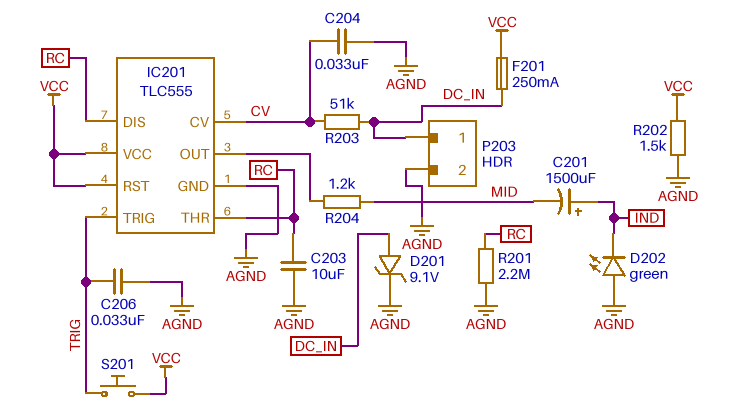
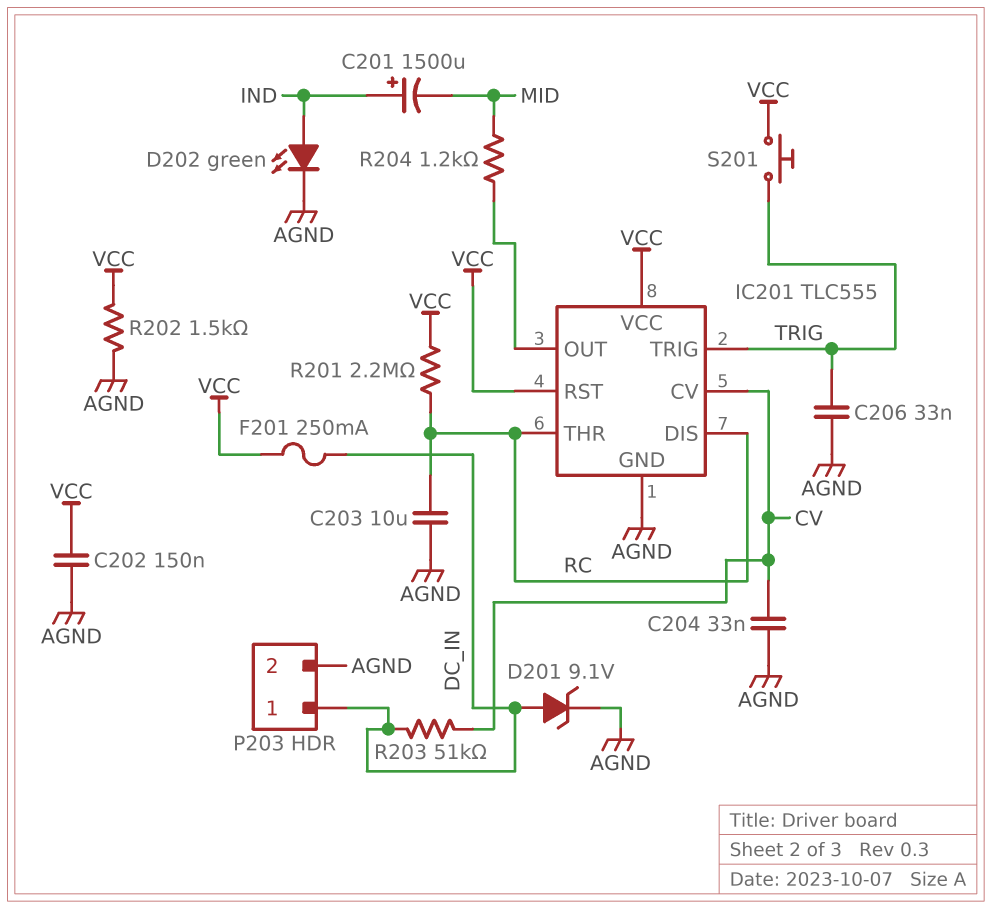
C202: none -> 150nF (AGND, VCC)
D202: LED green (A AGND, K IND) -> LED green (A IND, K AGND)
R201: 2.2M (AGND, RC) -> 2.2M (RC, VCC)

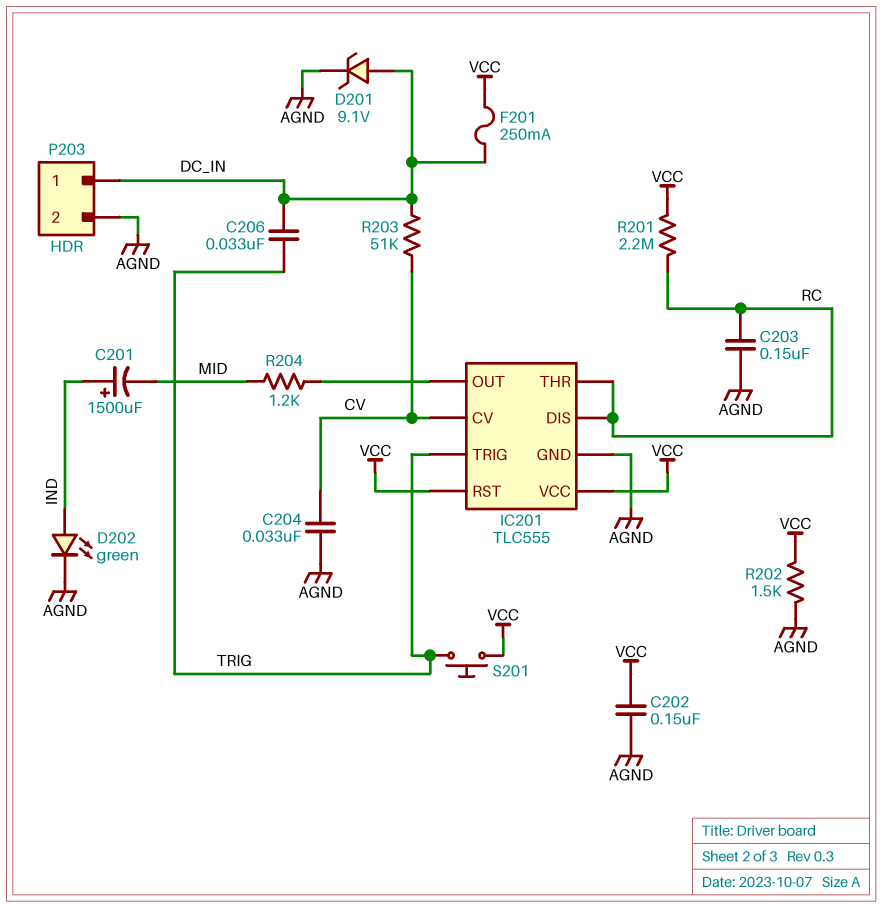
C203: 10uF (AGND, RC) -> 150nF (AGND, RC)
C206: 33nF (AGND, TRIG) -> 33nF (DC_IN, TRIG)

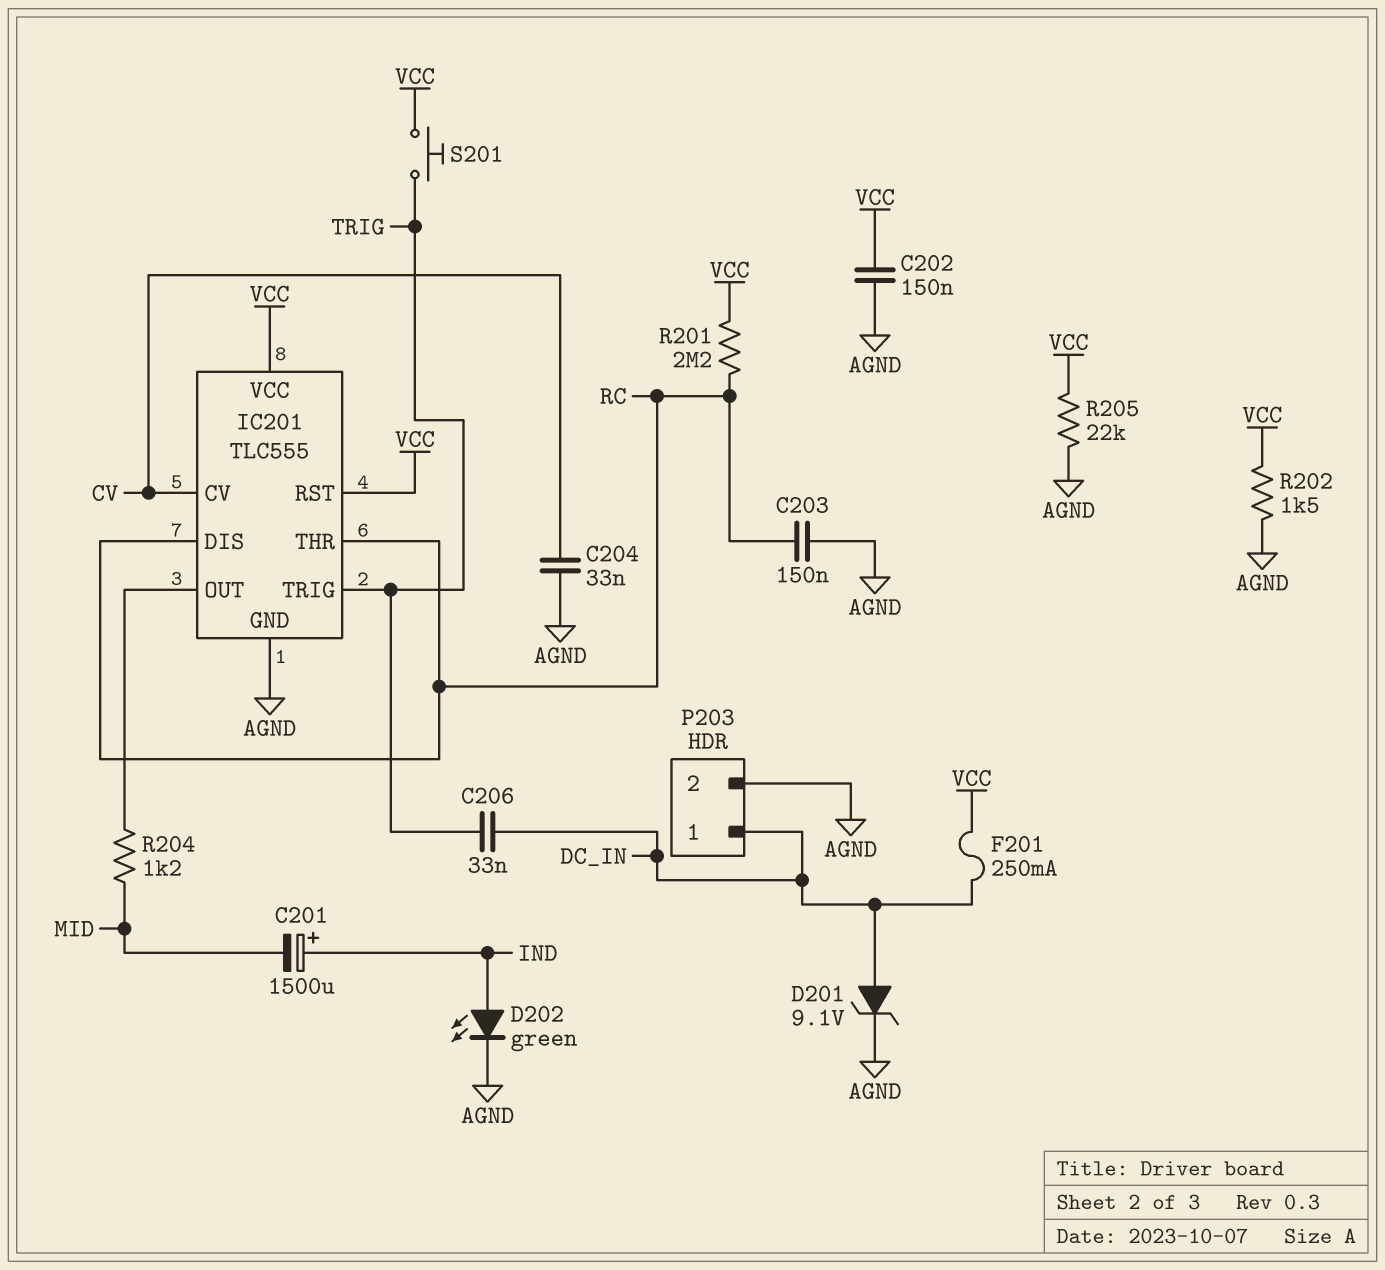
R203: 51k (CV, DC_IN) -> none
R205: none -> 22k (AGND, VCC)

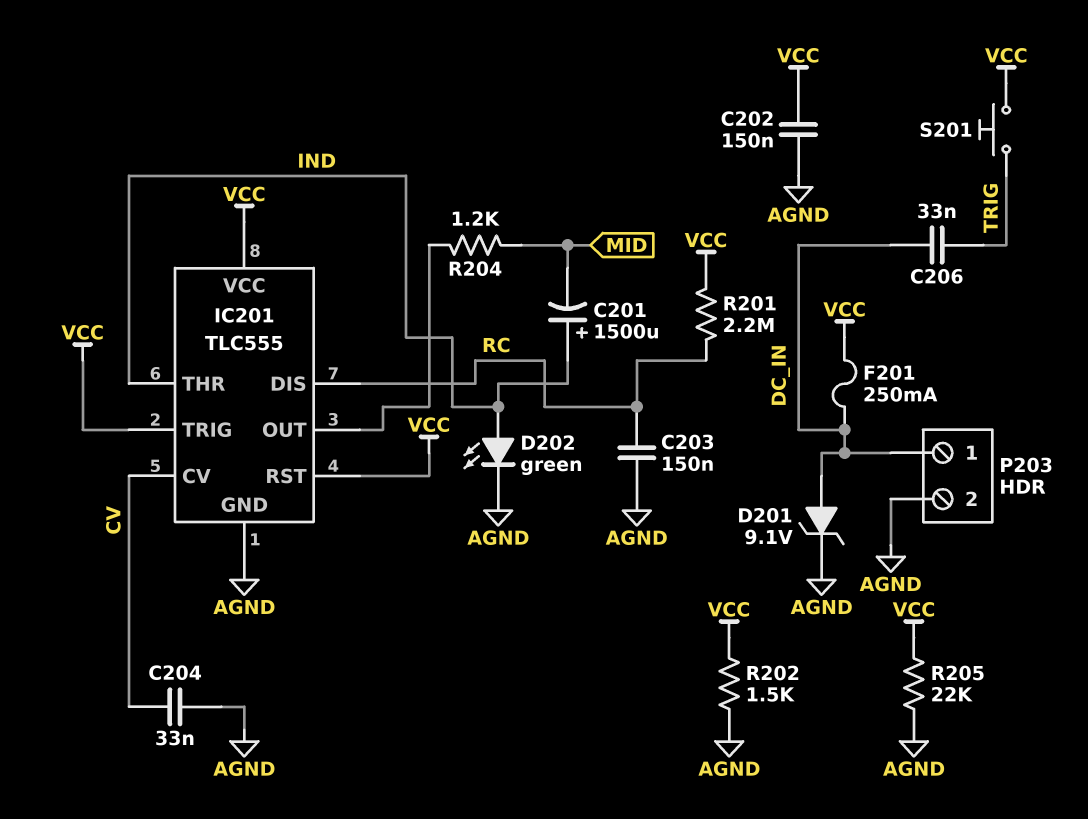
IC201 pin THR: RC -> IND
IC201 pin TRIG: TRIG -> VCC

